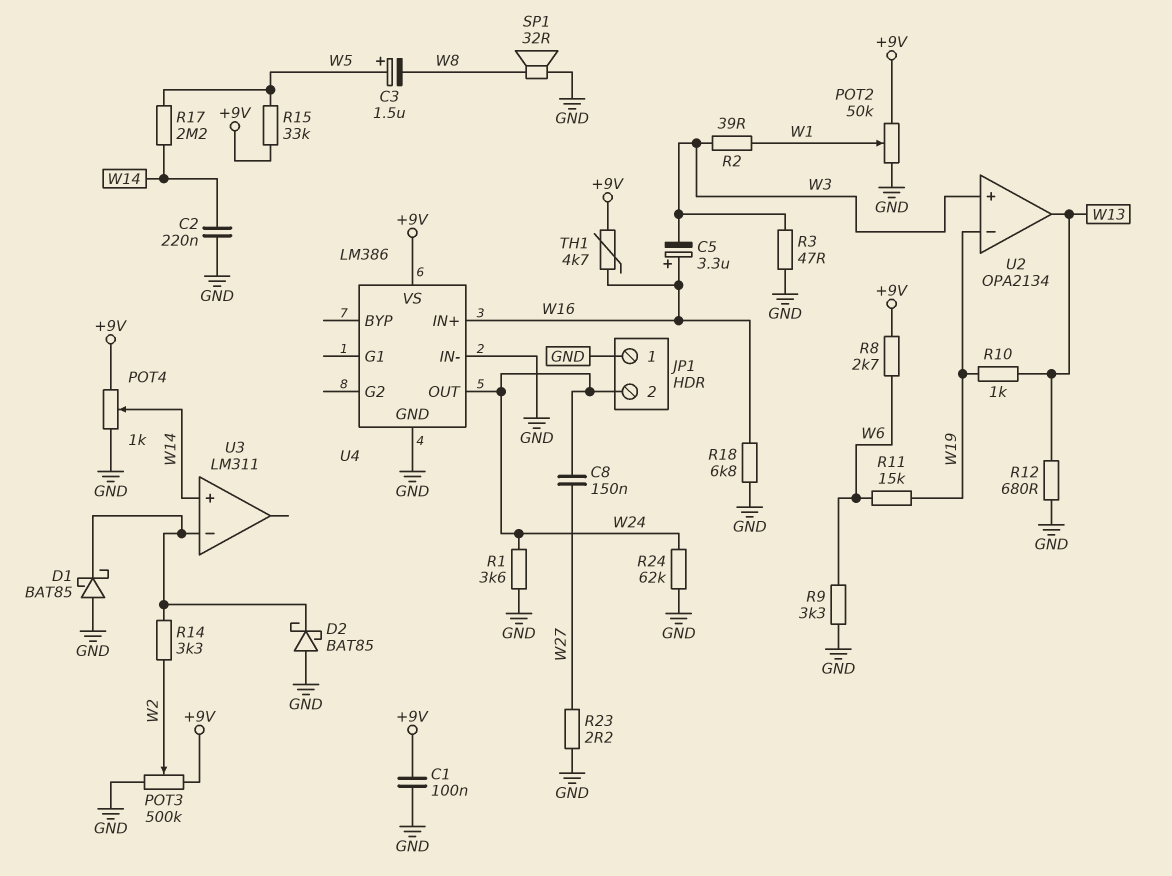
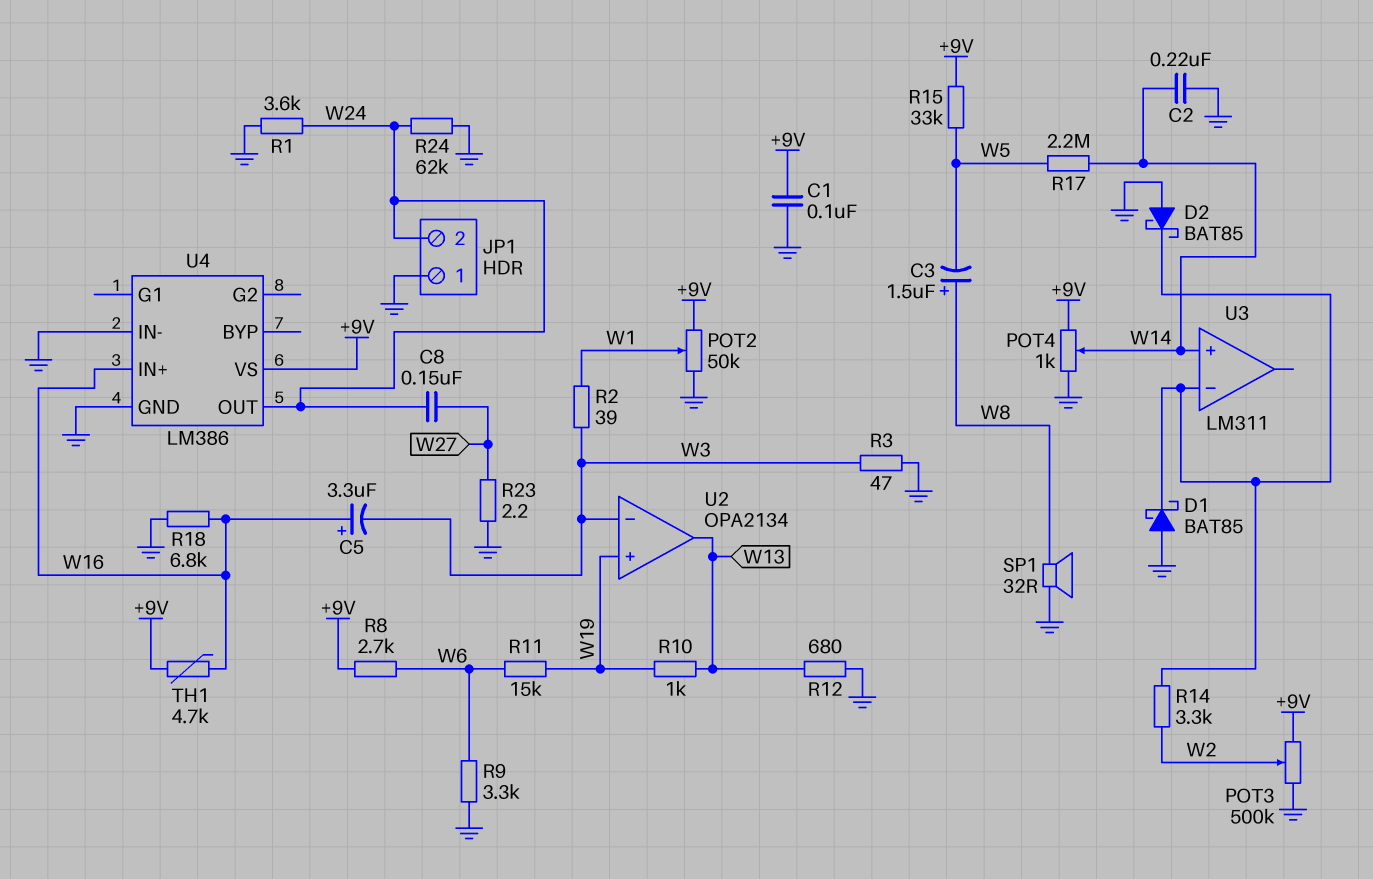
C3: 1.5uF (plus W5, minus W8) -> 1.5uF (plus W8, minus W5)
U2 pin in+: W3 -> W19
U2 pin in-: W19 -> W3

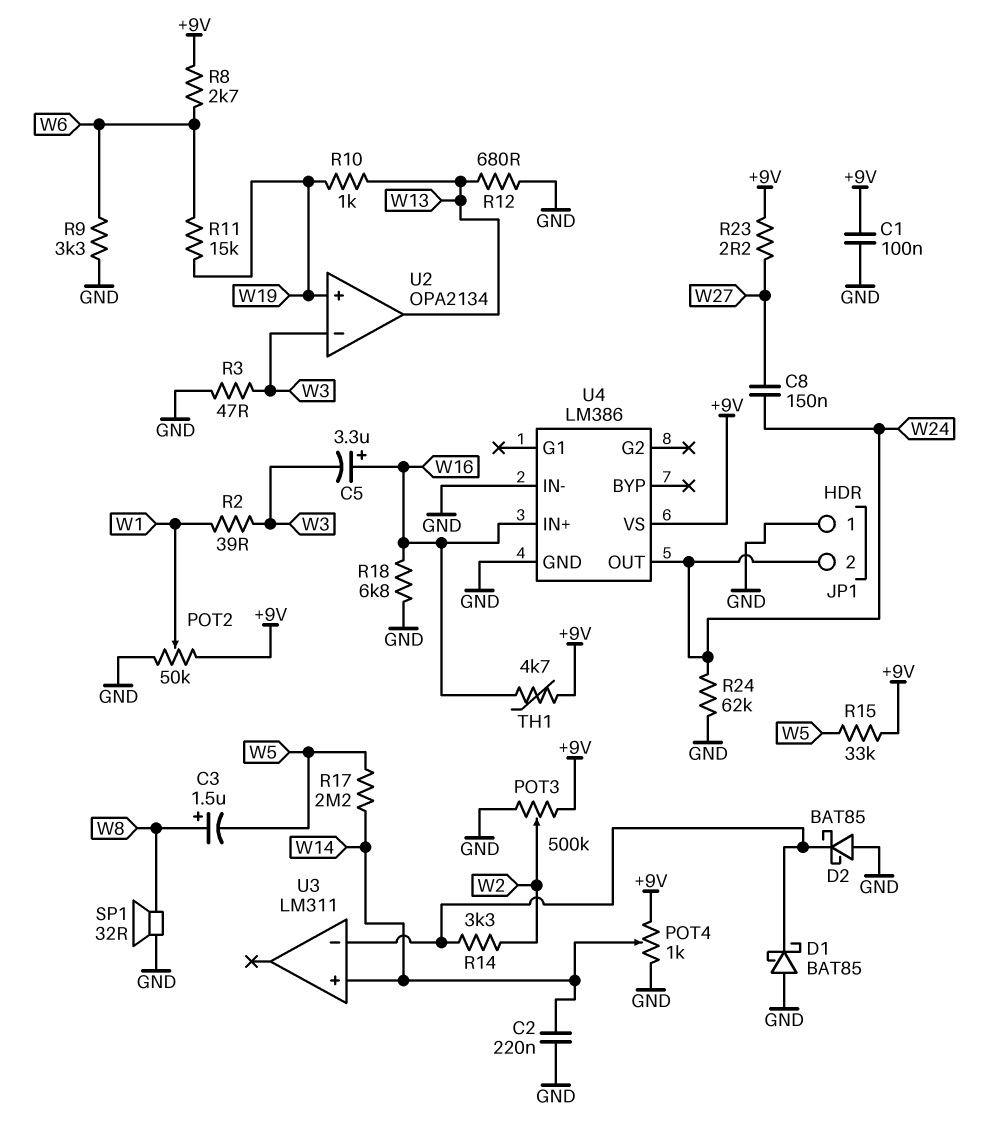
R1: 3.6k (GND, W24) -> none
R23: 2.2 (GND, W27) -> 2.2 (+9V, W27)

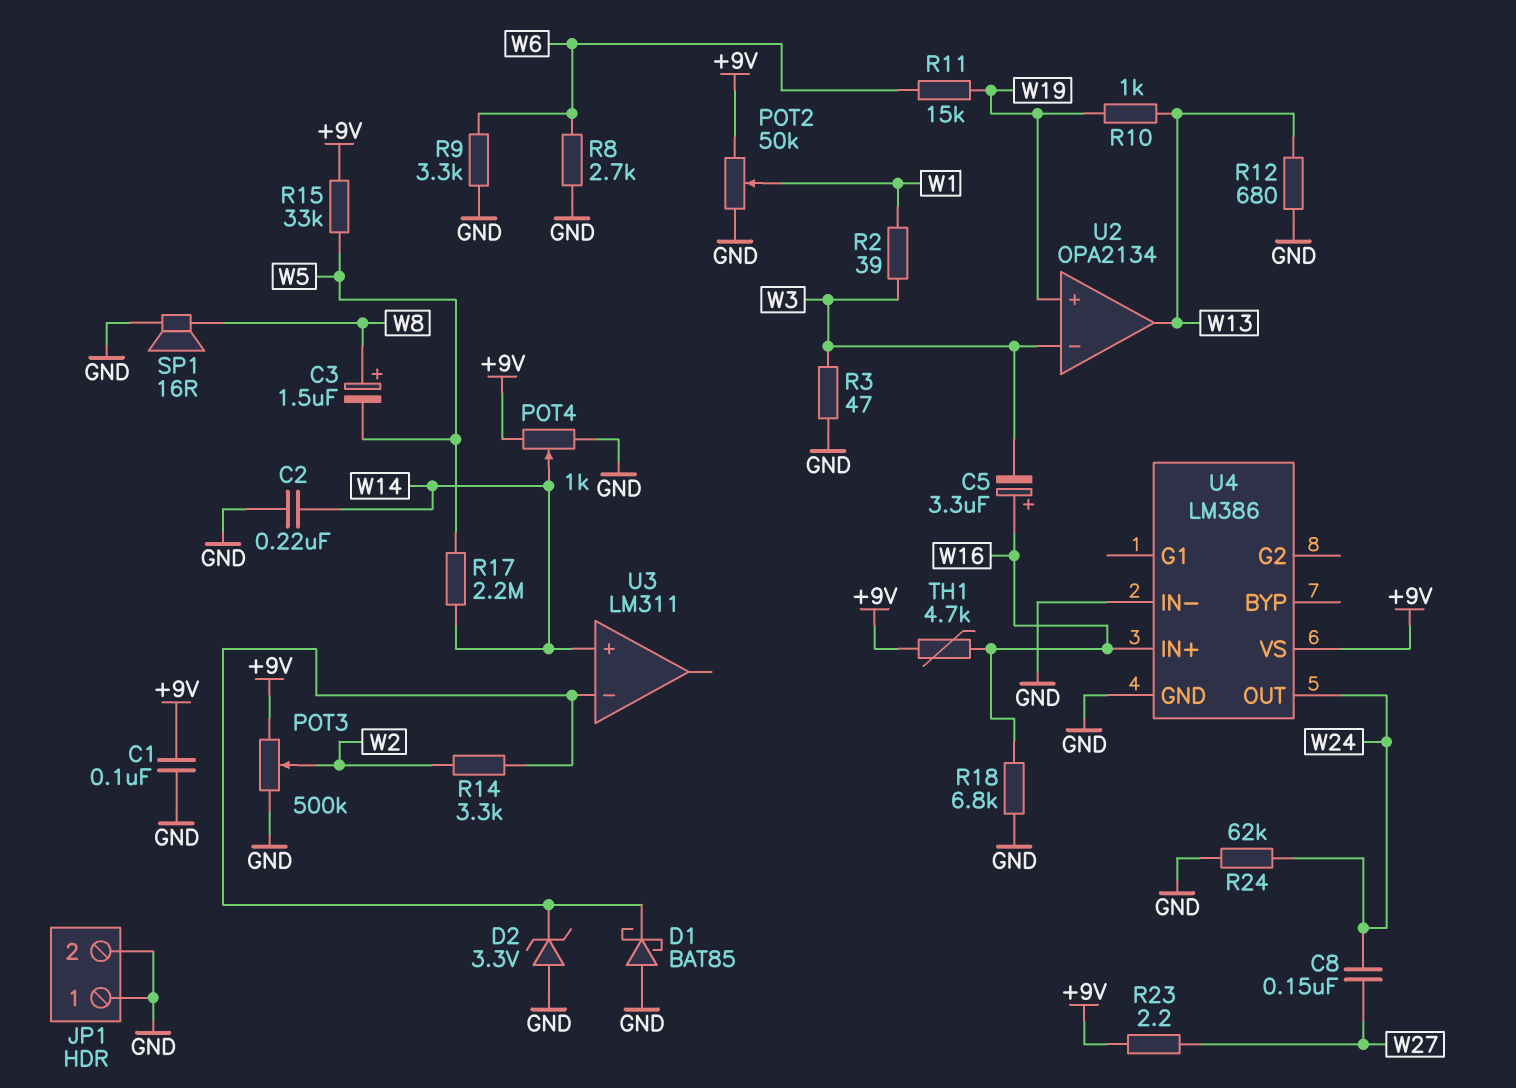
D2: schottky BAT85 (A GND, K U3/in-) -> zener 3.3V (A GND, K U3/in-)
JP1 pin 2: W24 -> GND
R8: 2.7k (+9V, W6) -> 2.7k (GND, W6)
SP1: speaker 32R (GND, W8) -> speaker 16R (GND, W8)

